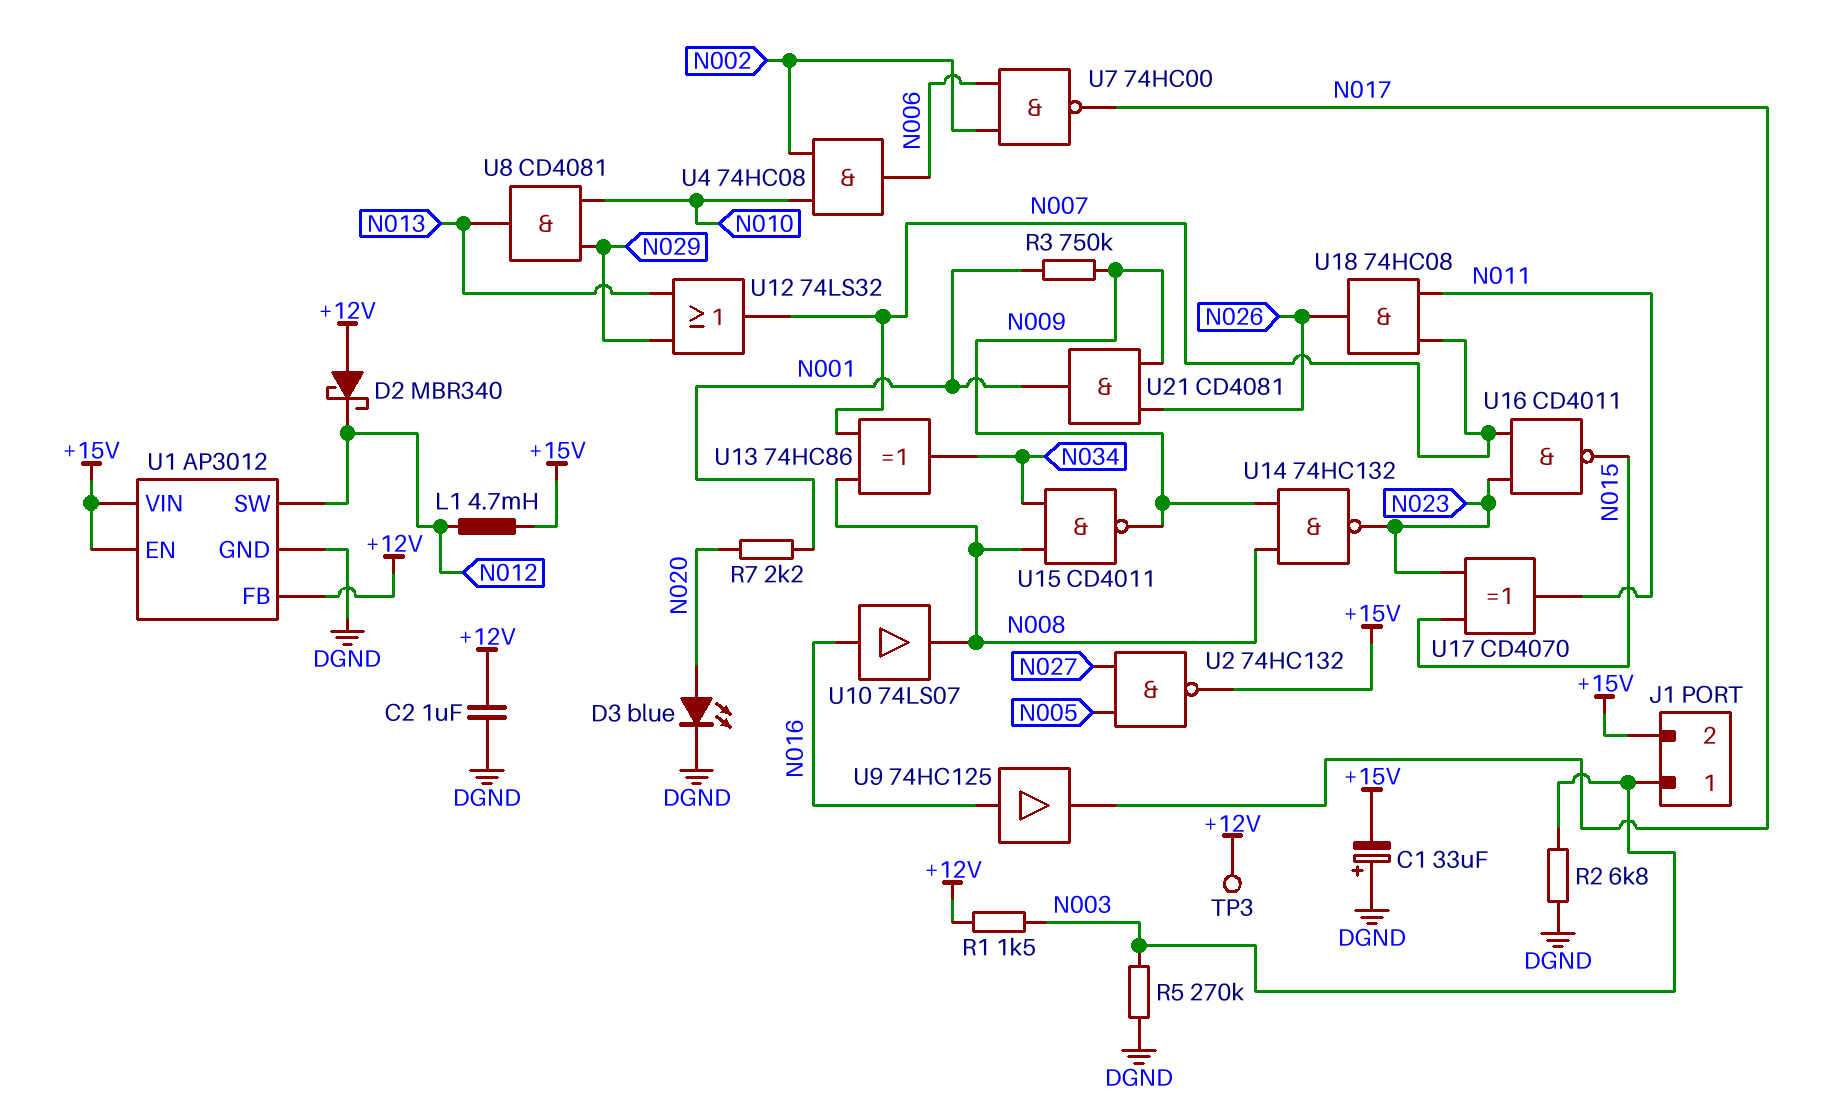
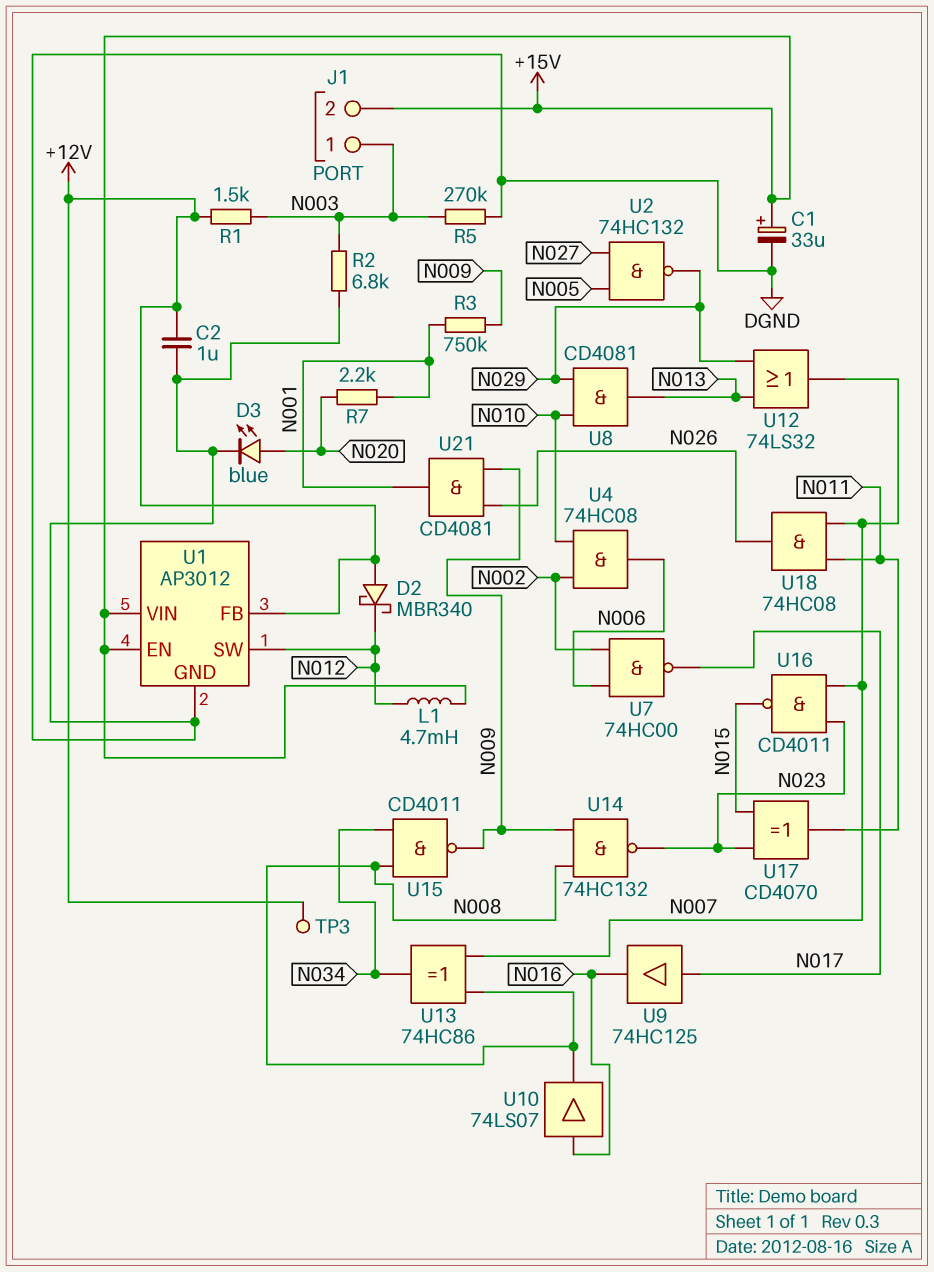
C1: 33uF (plus DGND, minus +15V) -> 33uF (plus +15V, minus DGND)
U2: NAND 74HC132 (in N005, in N027, out +15V) -> NAND 74HC132 (in N005, in N027, out N029)
U9: buffer 74HC125 (in N016, out N017) -> buffer 74HC125 (in N017, out N016)

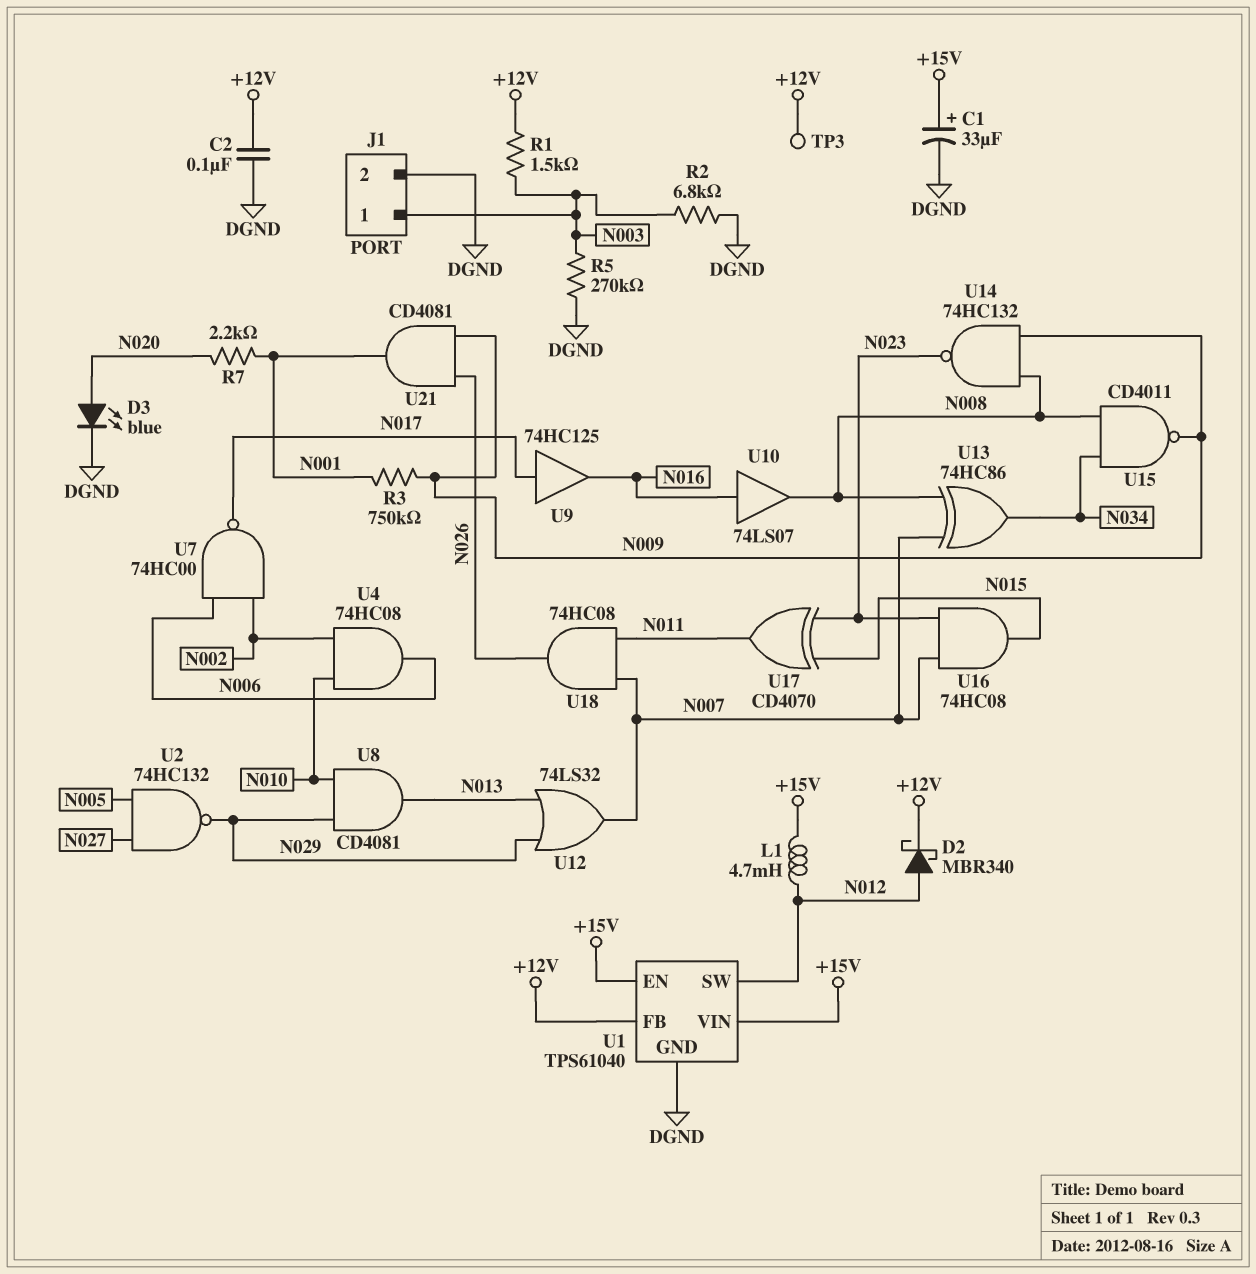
C2: 1uF (+12V, DGND) -> 100nF (+12V, DGND)
D2: schottky MBR340 (A +12V, K N012) -> schottky MBR340 (A N012, K +12V)
J1 pin 2: +15V -> DGND
U1: AP3012 -> TPS61040
U16: NAND CD4011 (in N007, in N023, out N015) -> AND 74HC08 (in N007, in N023, out N015)

